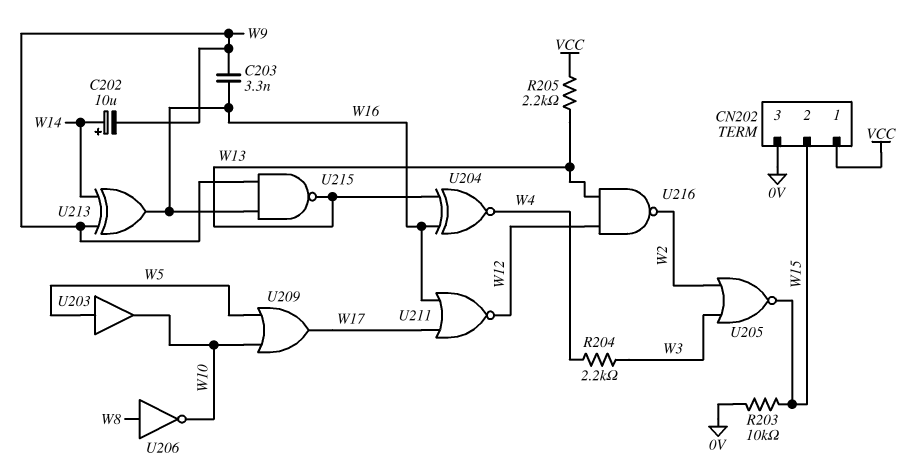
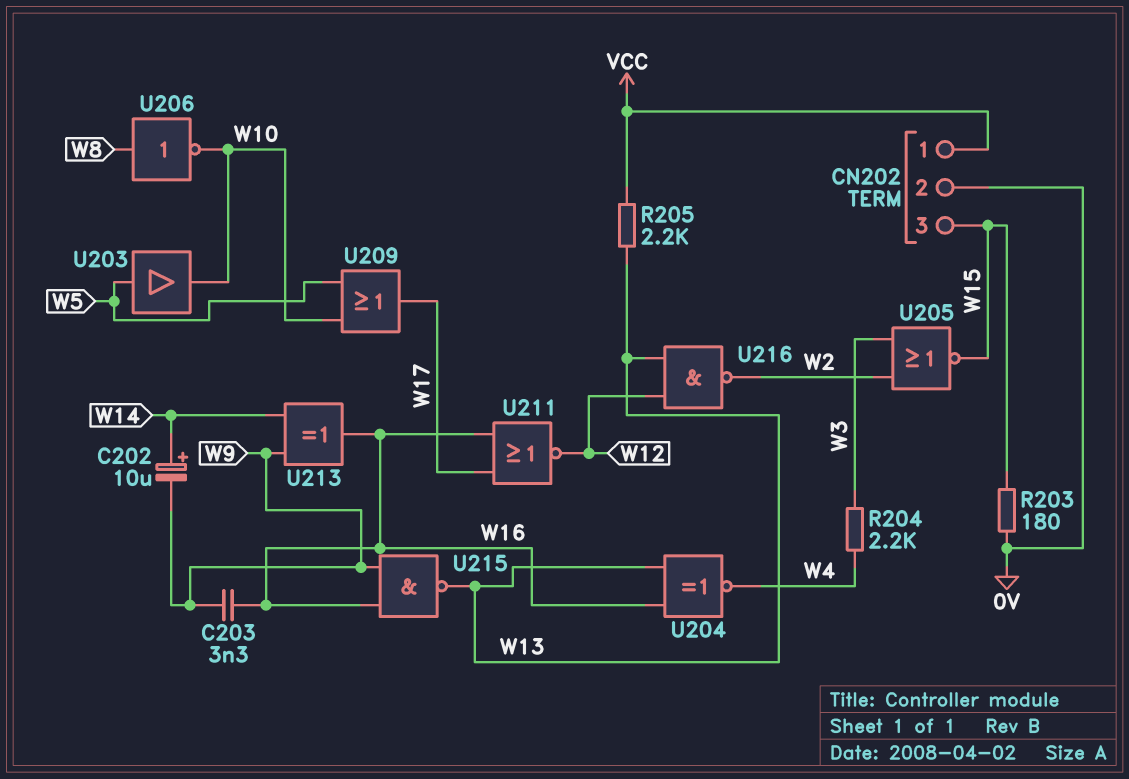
CN202 pin 2: W15 -> 0V
CN202 pin 3: 0V -> W15
R203: 10k (0V, W15) -> 180 (0V, W15)

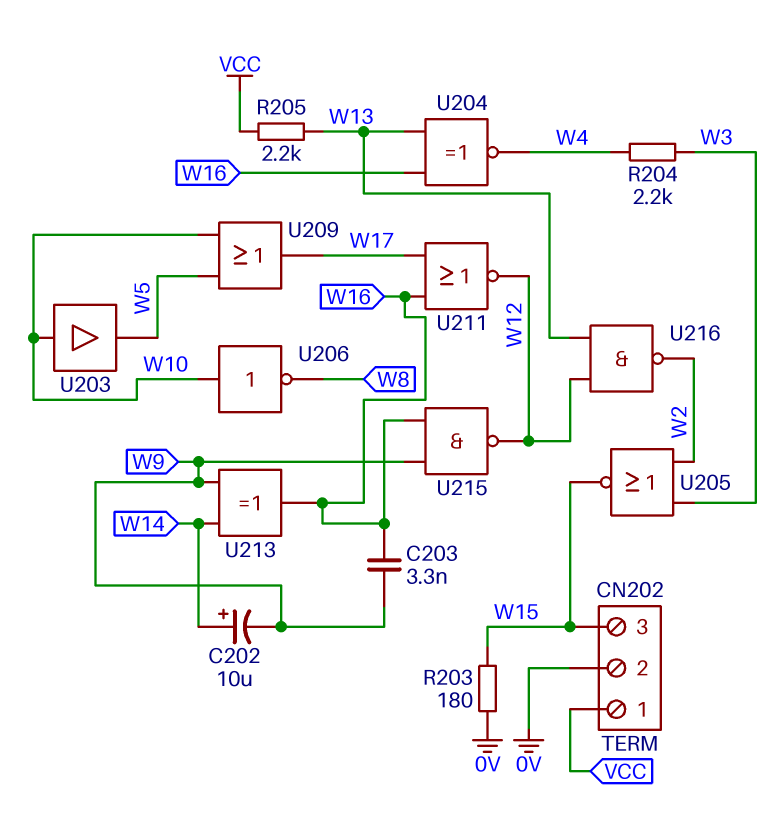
U203: buffer (in W5, out W10) -> buffer (in W10, out W5)
U206: NOT (in W8, out W10) -> NOT (in W10, out W8)
U215: NAND (in W9, in W16, out W13) -> NAND (in W9, in W16, out W12)

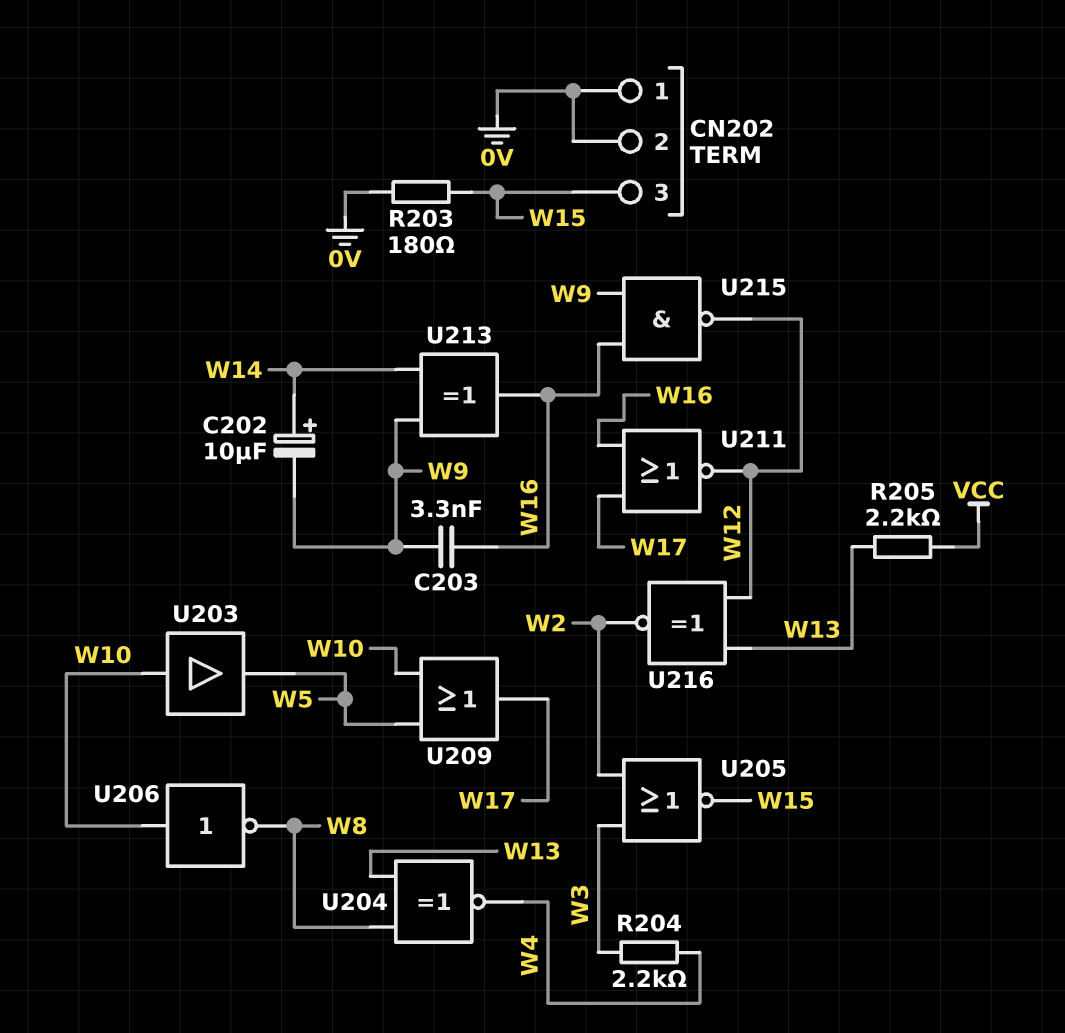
CN202 pin 1: VCC -> 0V
U204: XNOR (in W13, in W16, out W4) -> XNOR (in W8, in W13, out W4)
U216: NAND (in W12, in W13, out W2) -> XNOR (in W12, in W13, out W2)

